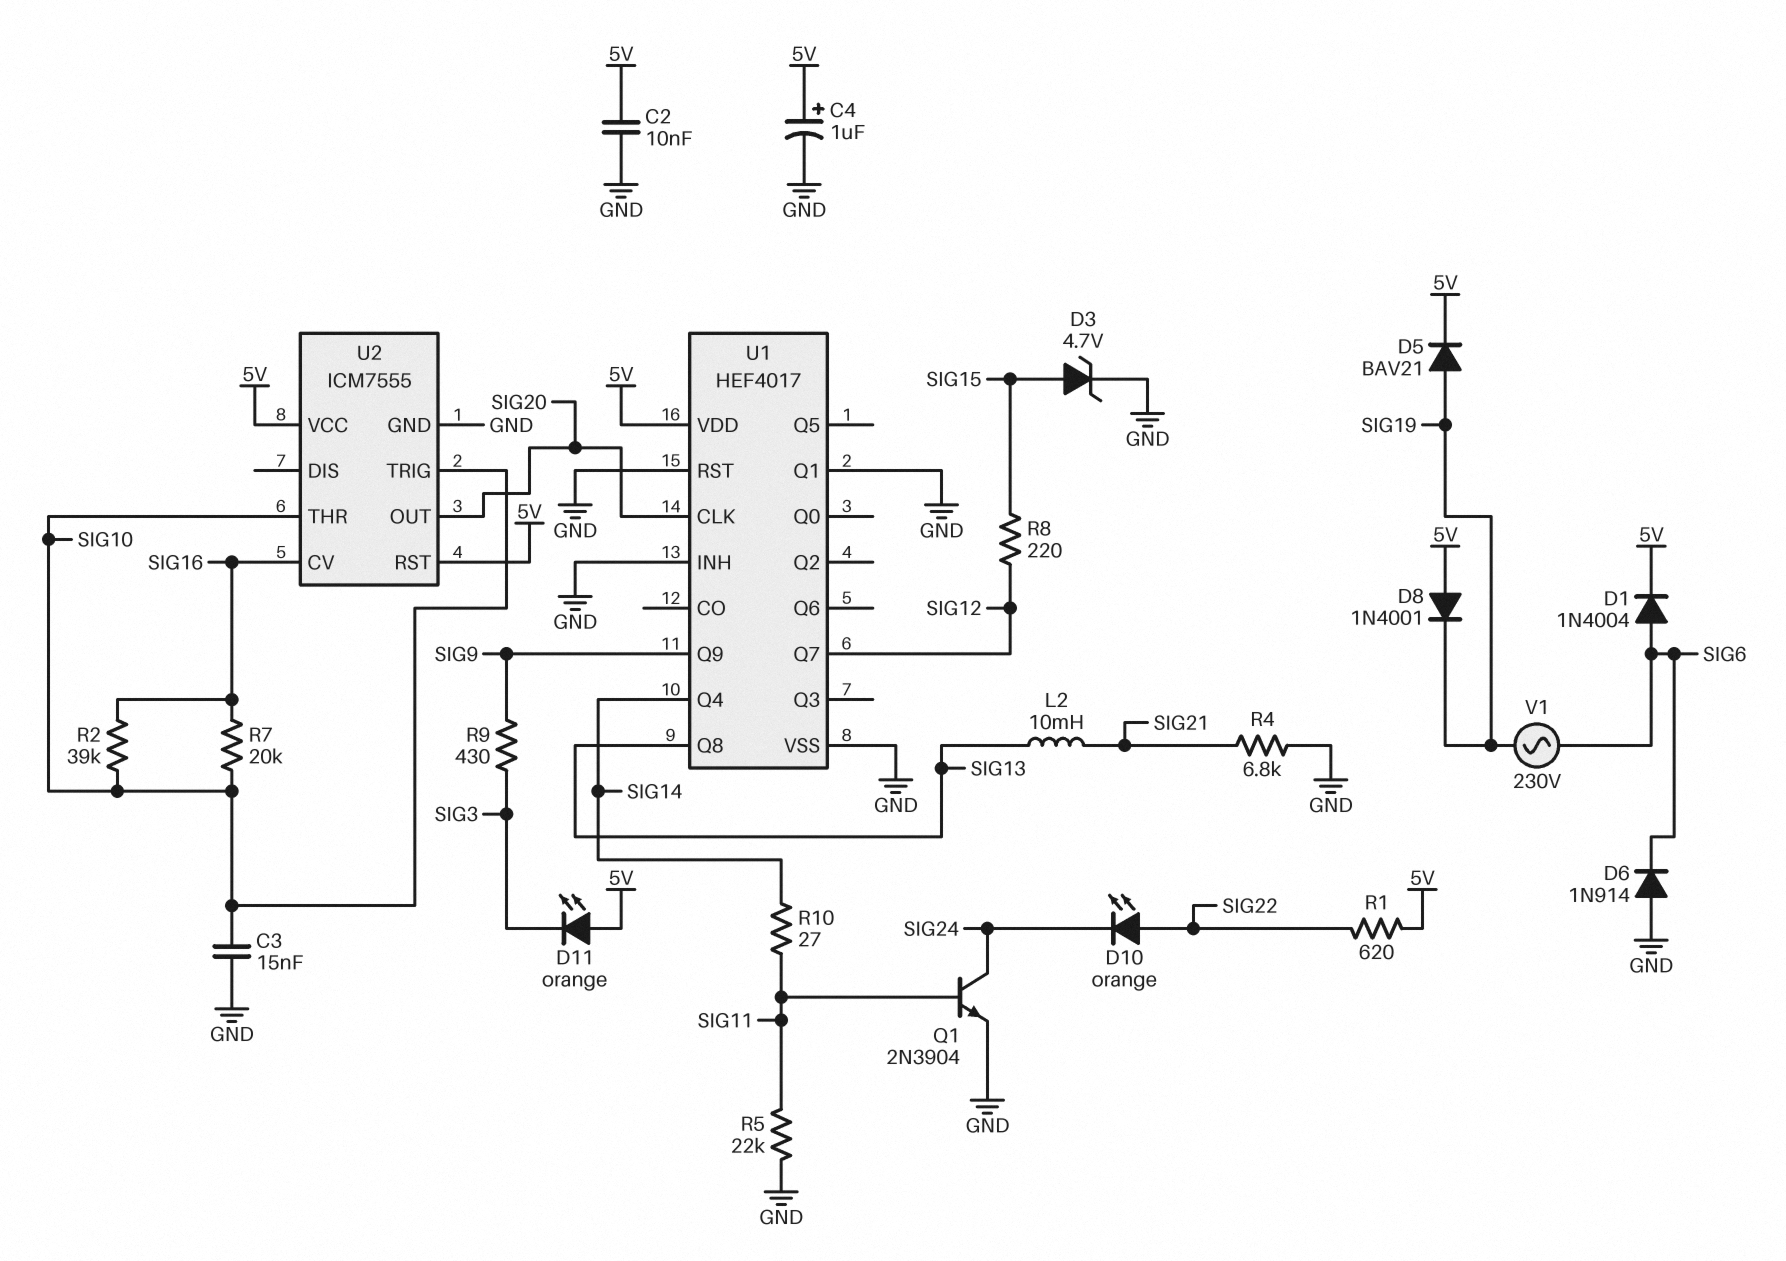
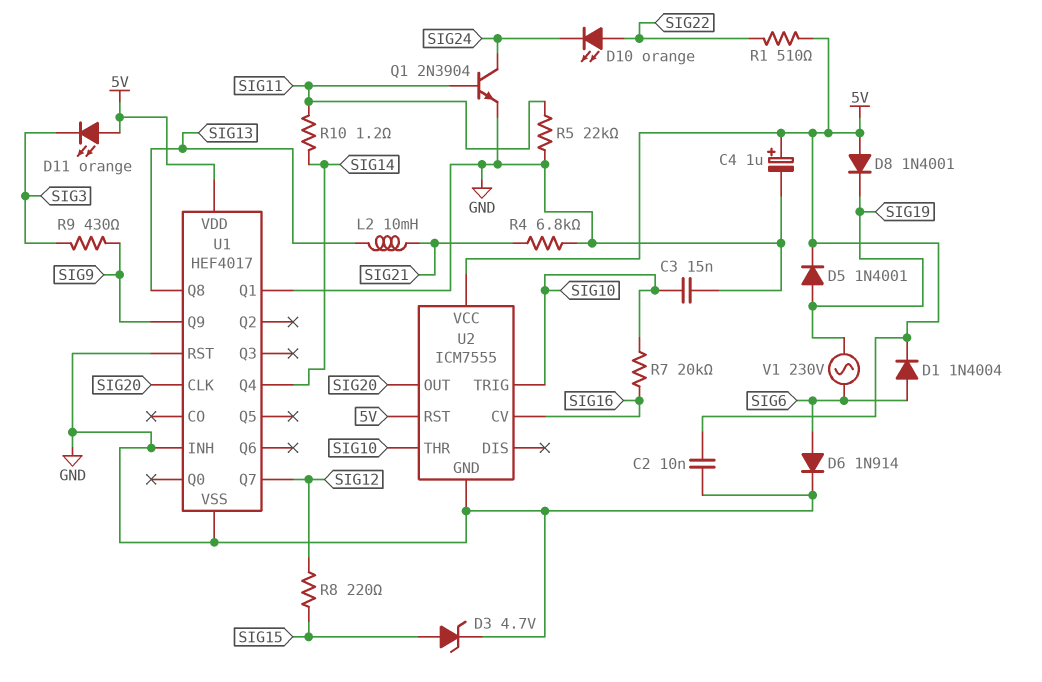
D5: diode BAV21 (A SIG19, K 5V) -> diode 1N4001 (A SIG19, K 5V)
D6: diode 1N914 (A GND, K SIG6) -> diode 1N914 (A SIG6, K GND)
R1: 620 (5V, SIG22) -> 510 (5V, SIG22)
R2: 39k (SIG10, SIG16) -> none
R10: 27 (SIG11, SIG14) -> 1.2 (SIG11, SIG14)

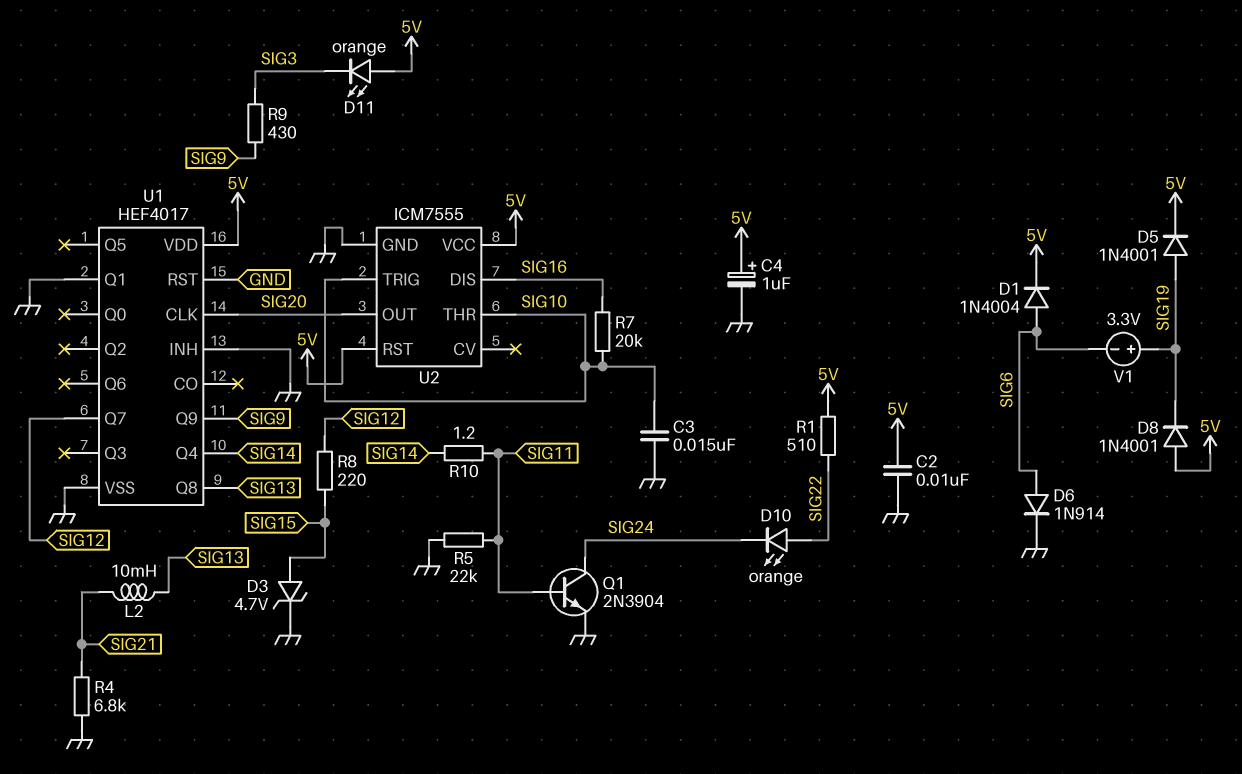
U2 pin CV: SIG16 -> none
U2 pin DIS: none -> SIG16
V1: AC 230V (SIG6, SIG19) -> 3.3V (plus SIG19, minus SIG6)

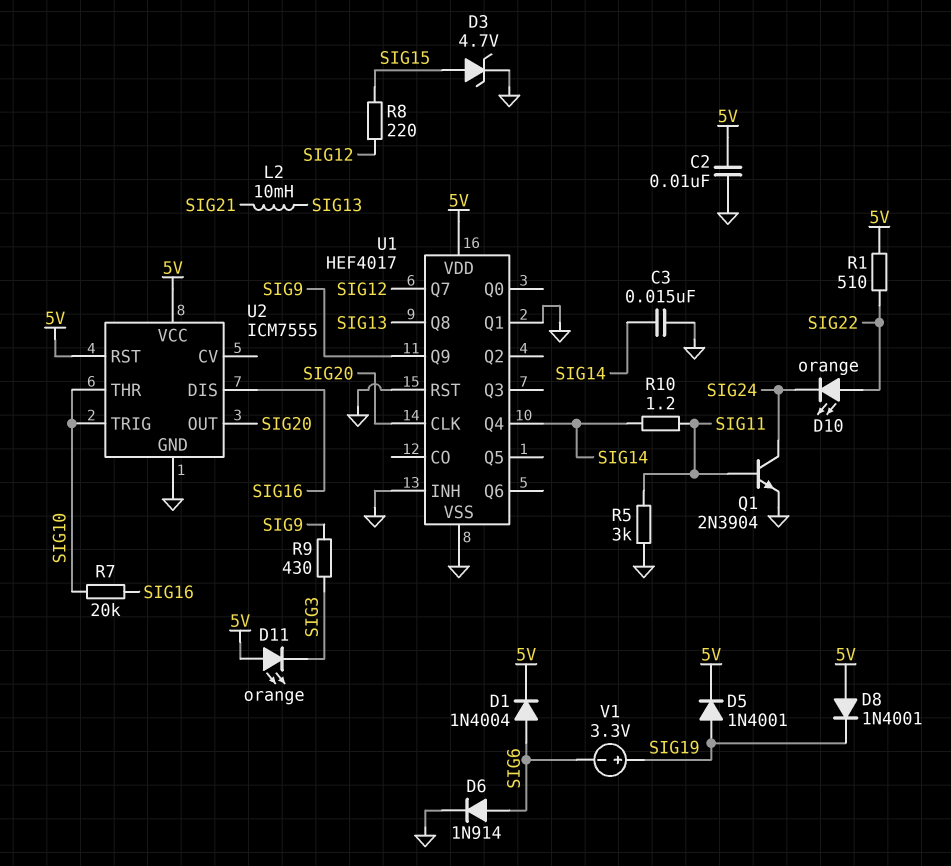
C3: 15nF (GND, SIG10) -> 15nF (GND, SIG14)
C4: 1uF (plus 5V, minus GND) -> none
R4: 6.8k (GND, SIG21) -> none
R5: 22k (GND, SIG11) -> 3k (GND, SIG11)

